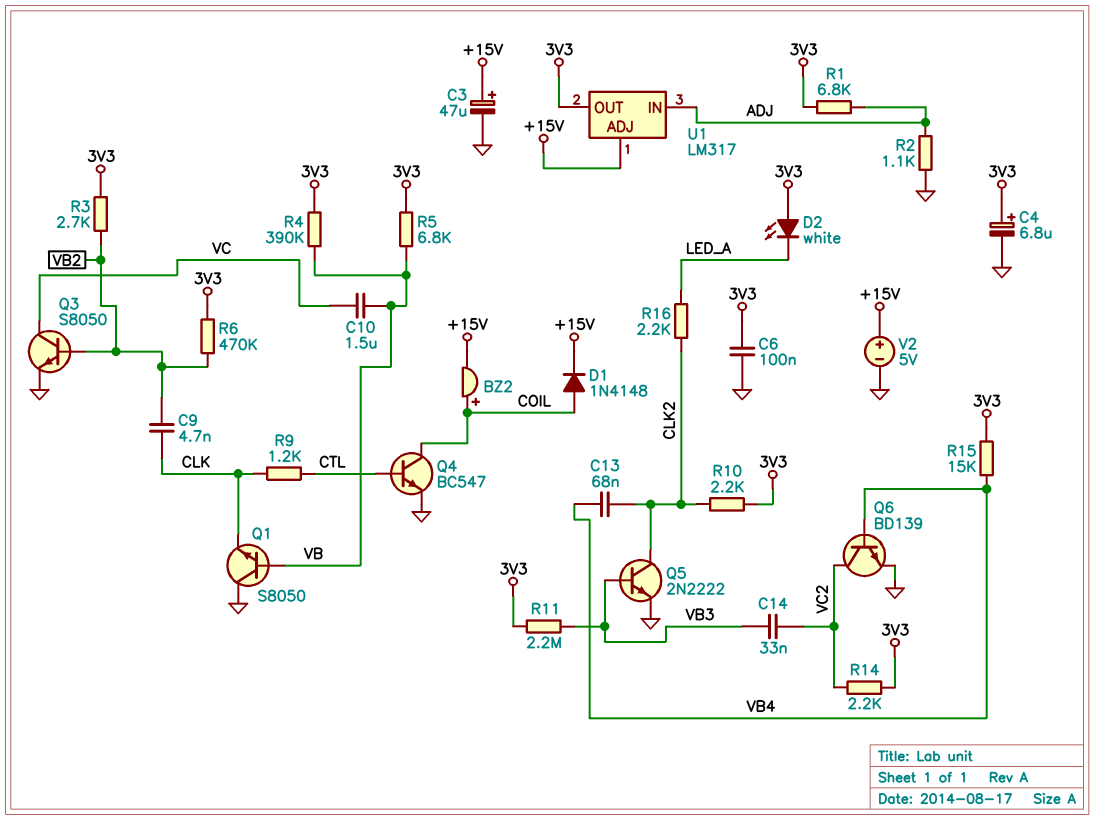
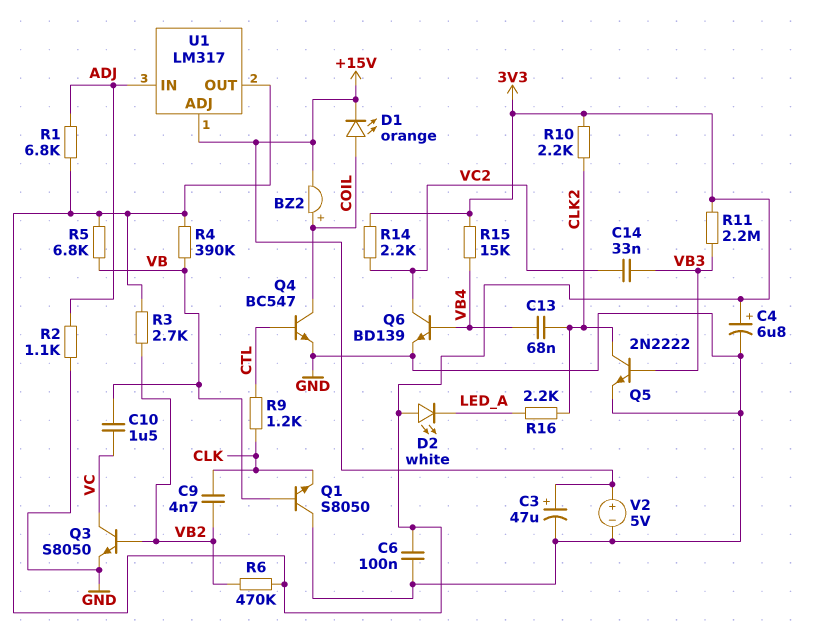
D1: diode 1N4148 (A COIL, K +15V) -> LED orange (A COIL, K +15V)

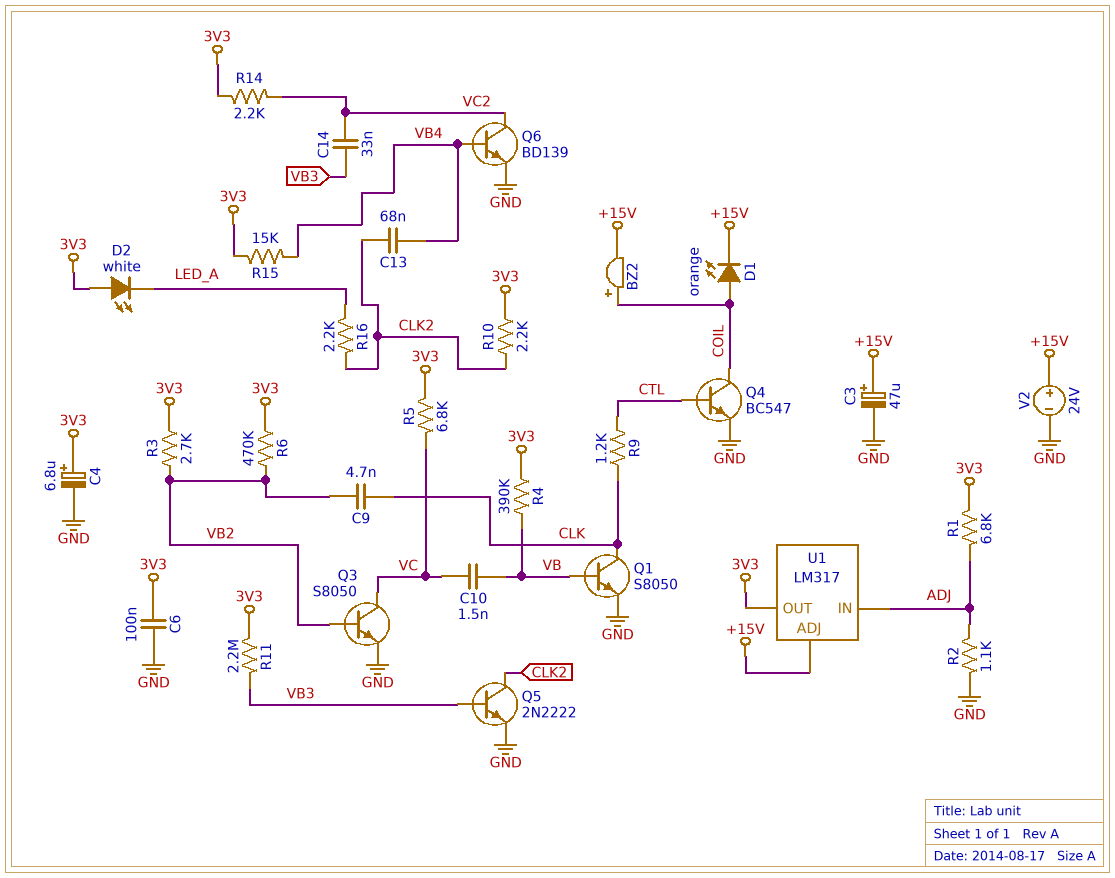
C10: 1.5uF (VB, VC) -> 1.5nF (VB, VC)
Q1: NPN S8050 (B VB, C GND, E CLK) -> NPN S8050 (B VB, C CLK, E GND)
R5: 6.8k (3V3, VB) -> 6.8k (3V3, VC)
V2: 5V (plus +15V, minus GND) -> 24V (plus +15V, minus GND)

